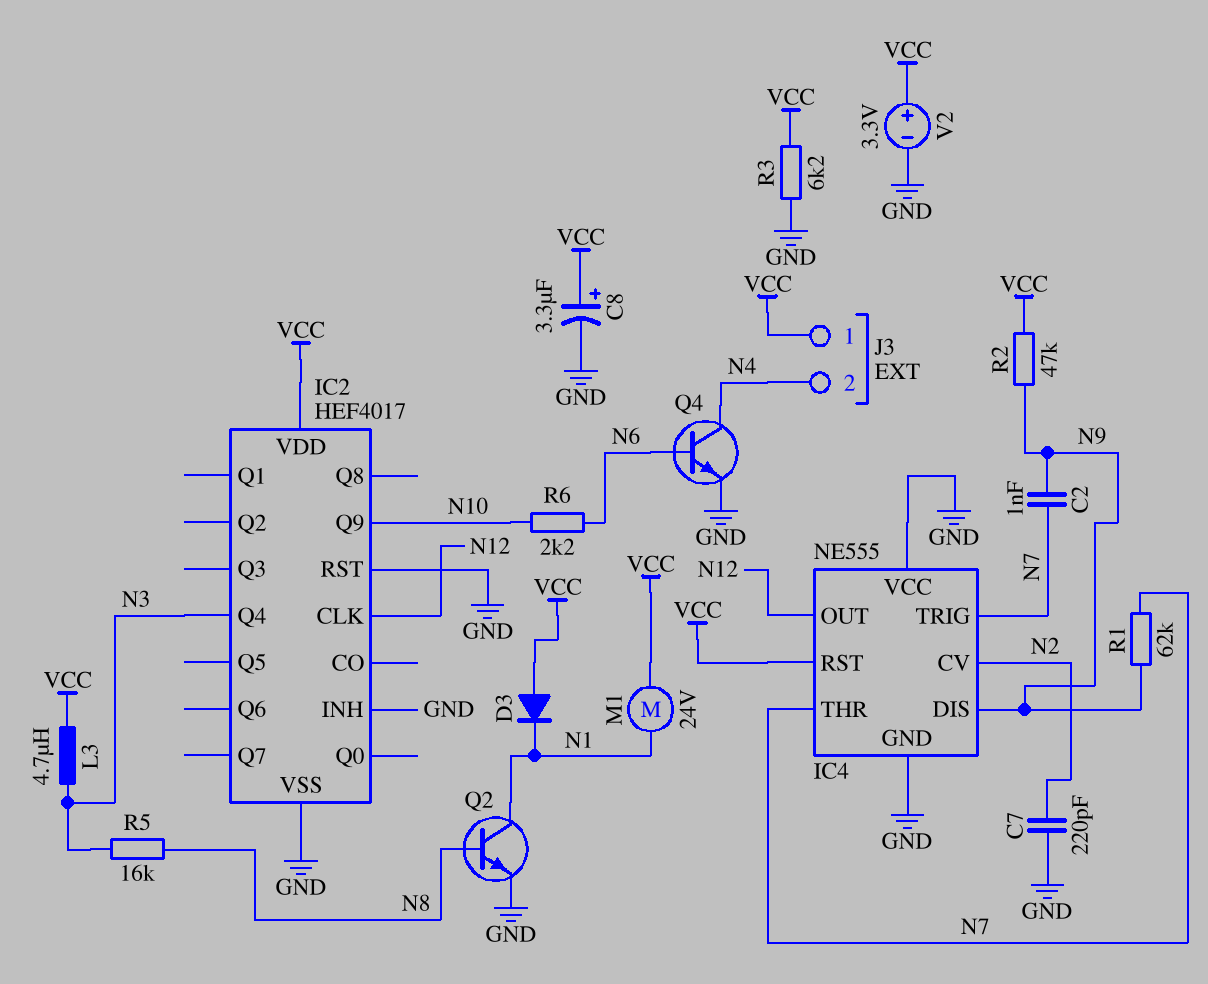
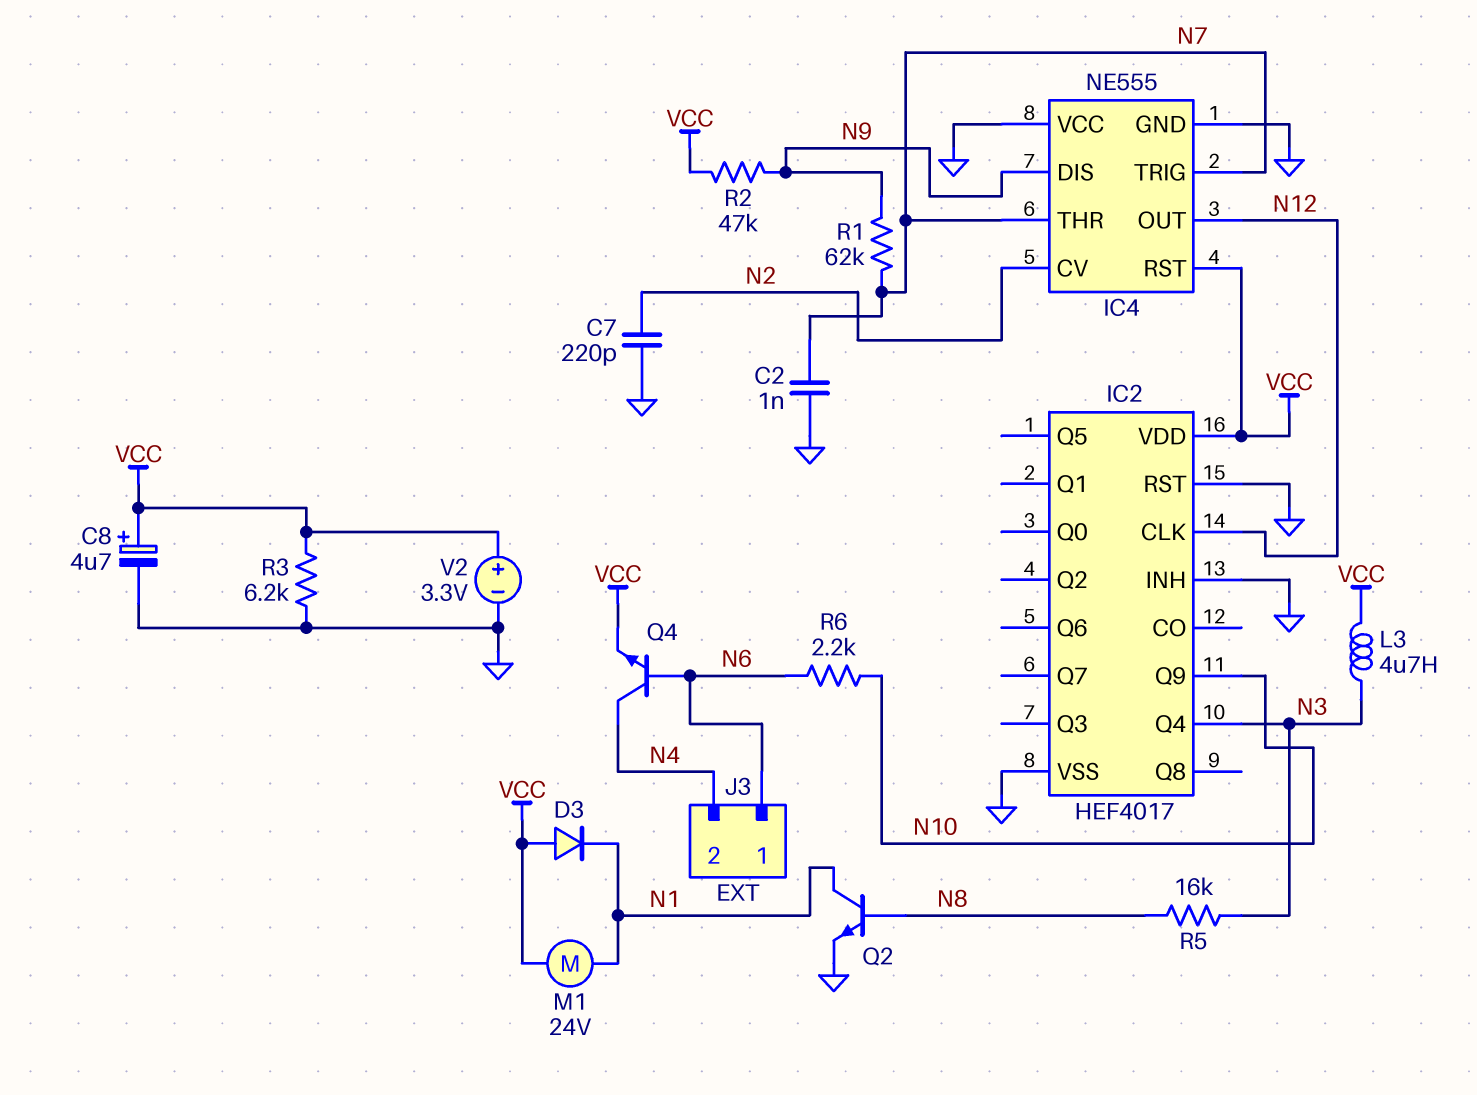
C2: 1nF (N7, N9) -> 1nF (GND, N7)
C8: 3.3uF (plus VCC, minus GND) -> 4.7uF (plus VCC, minus GND)
J3 pin 1: VCC -> N6
Q4: NPN (B N6, C N4, E GND) -> NPN (B N6, C N4, E VCC)

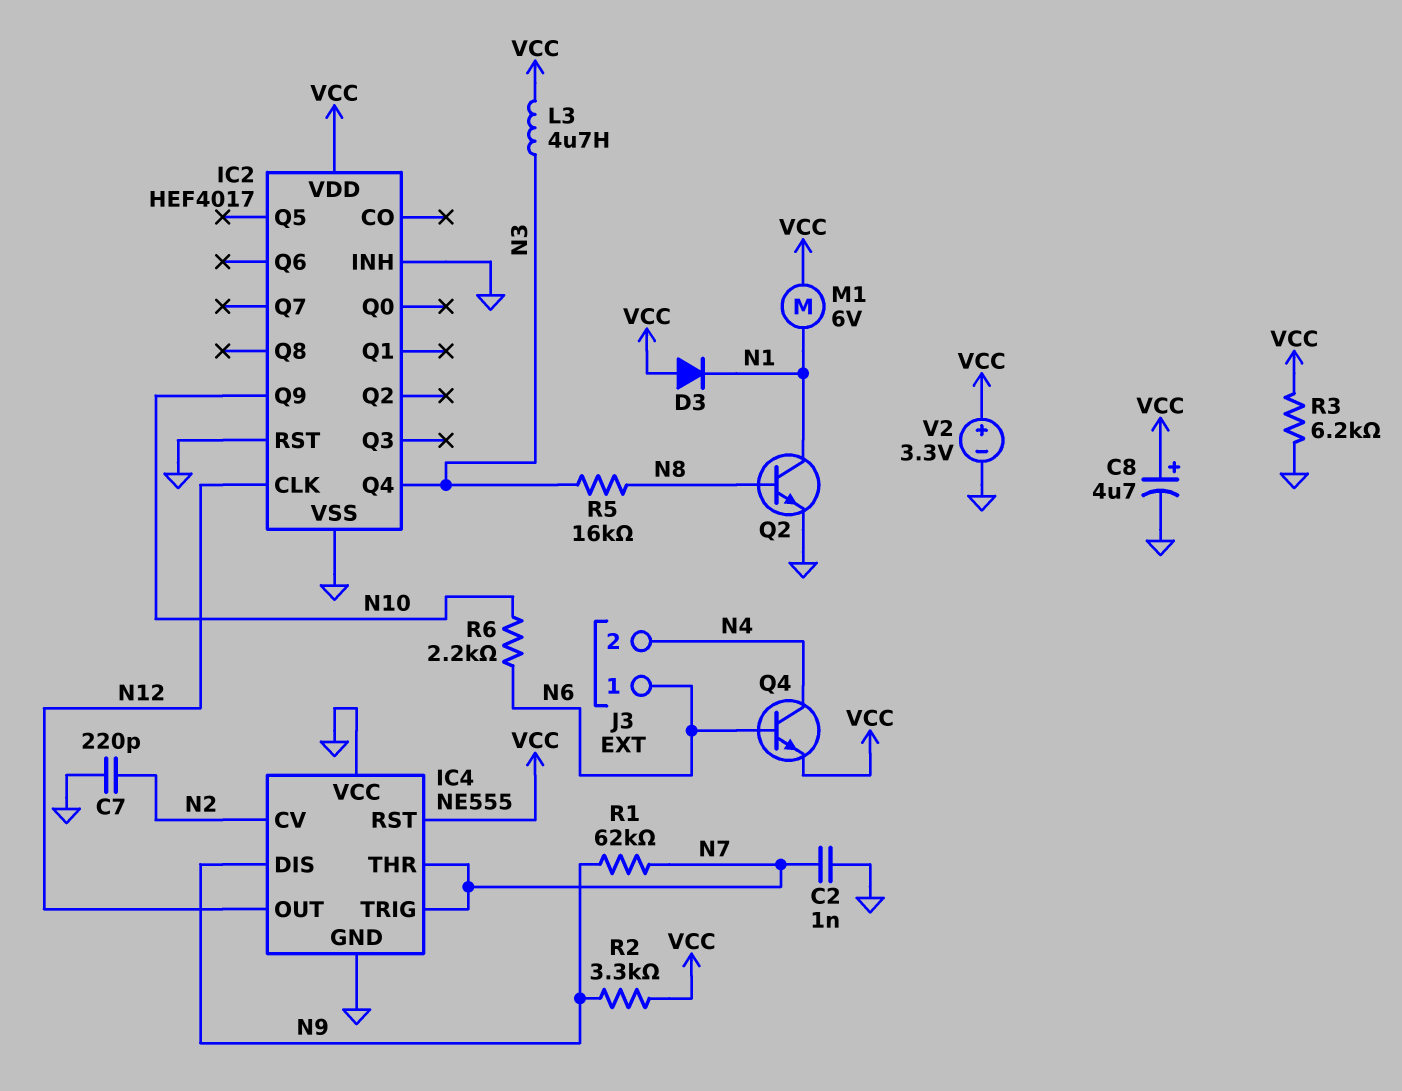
M1: motor 24V (N1, VCC) -> motor 6V (N1, VCC)
R2: 47k (N9, VCC) -> 3.3k (N9, VCC)

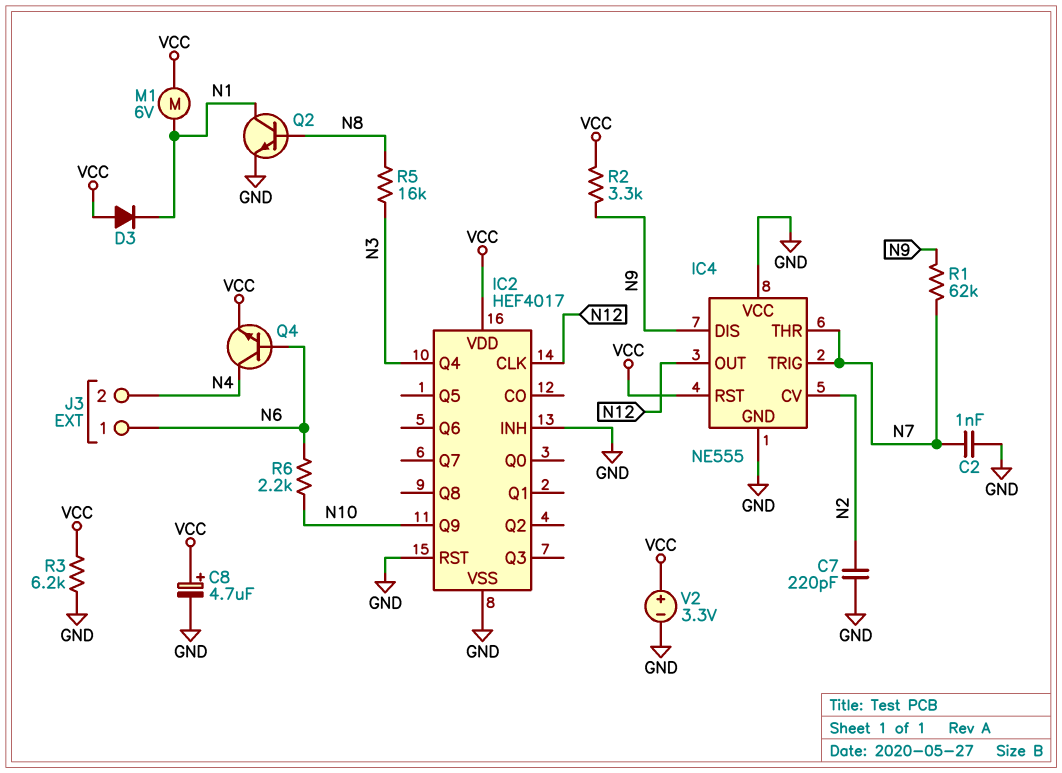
L3: 4.7uH (N3, VCC) -> none

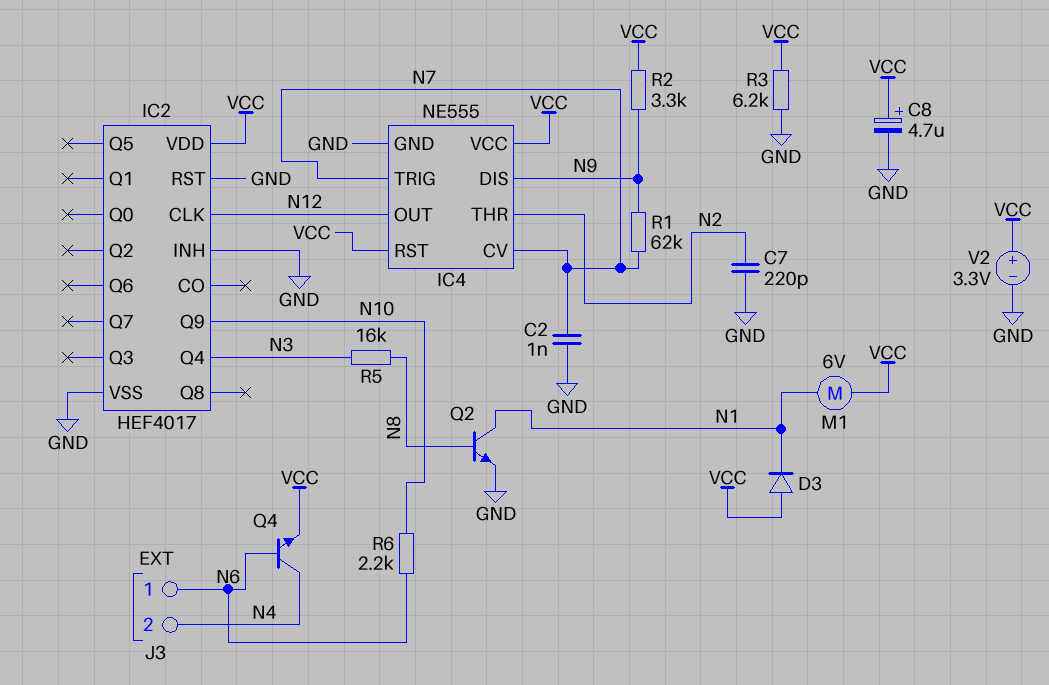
IC4 pin CV: N2 -> N7
IC4 pin THR: N7 -> N2
IC4 pin VCC: GND -> VCC

